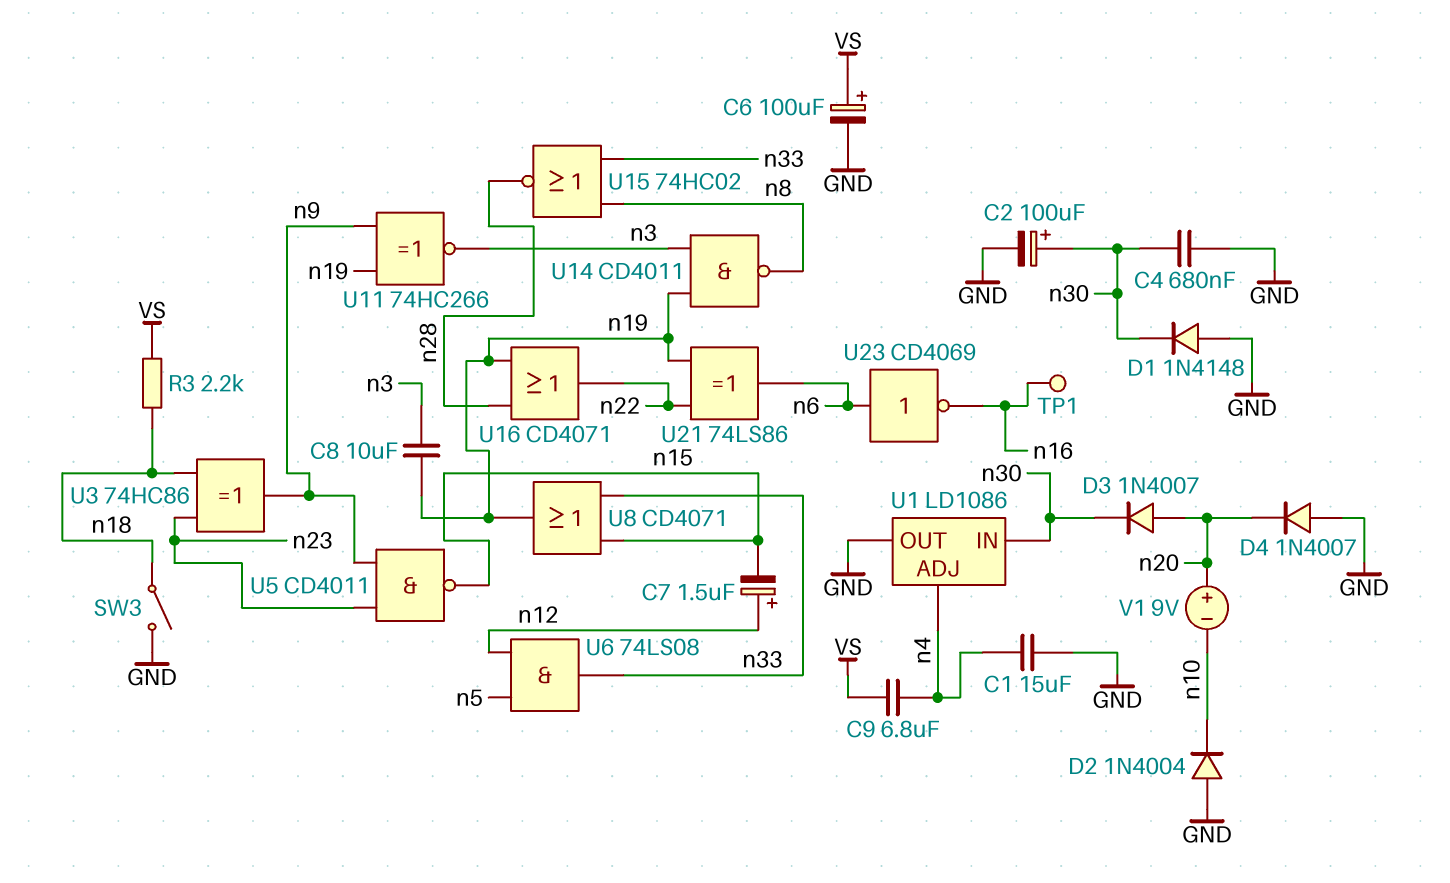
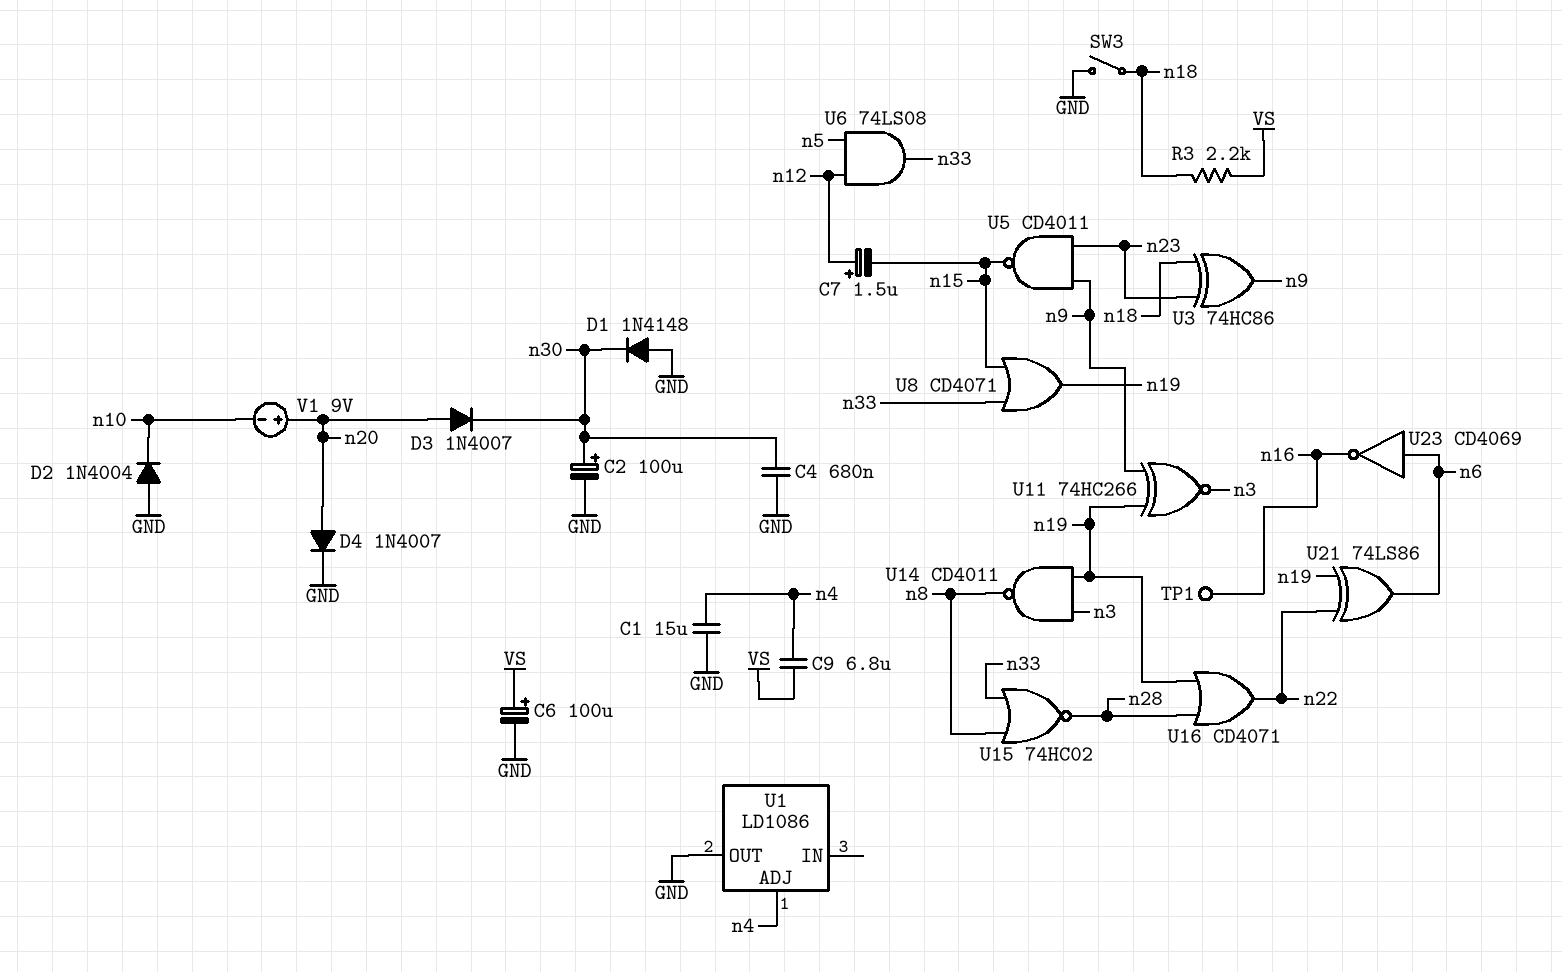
C8: 10uF (n3, n19) -> none
D4: diode 1N4007 (A GND, K n20) -> diode 1N4007 (A n20, K GND)
U1 pin IN: n30 -> none

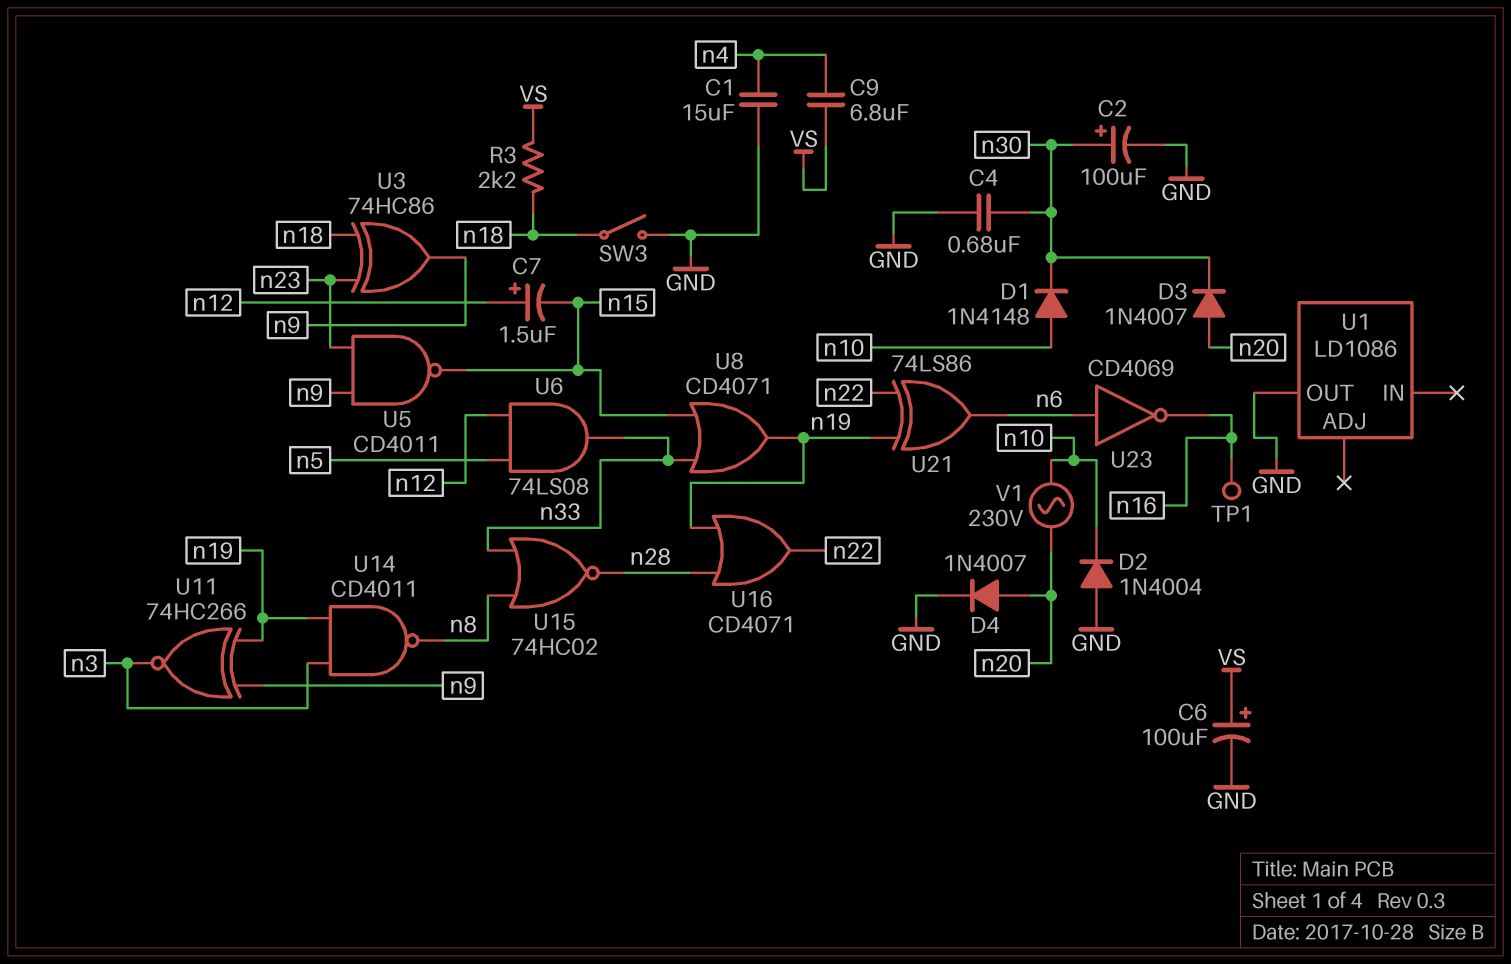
D1: diode 1N4148 (A GND, K n30) -> diode 1N4148 (A n10, K n30)
U1 pin ADJ: n4 -> none
V1: 9V (plus n20, minus n10) -> AC 230V (n10, n20)

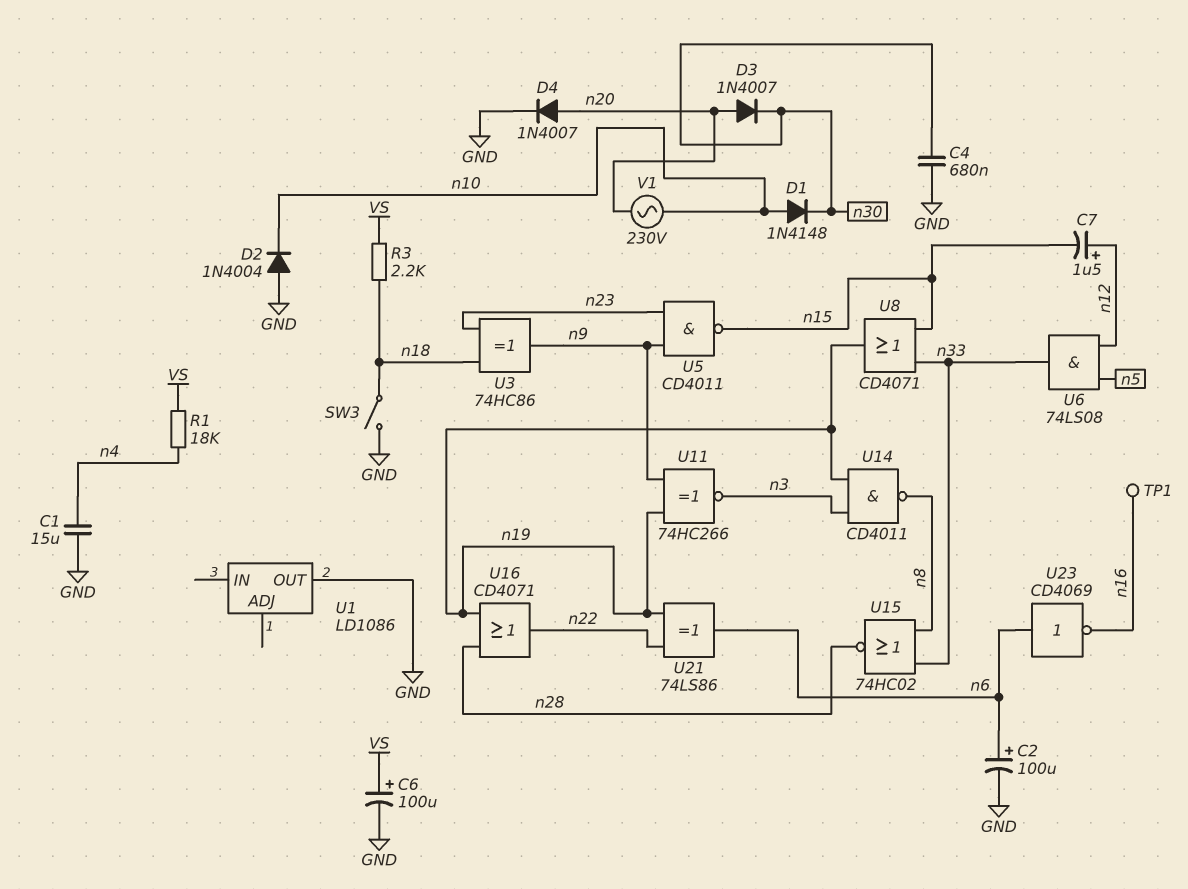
C2: 100uF (plus n30, minus GND) -> 100uF (plus n6, minus GND)
C9: 6.8uF (VS, n4) -> none
R1: none -> 18k (VS, n4)

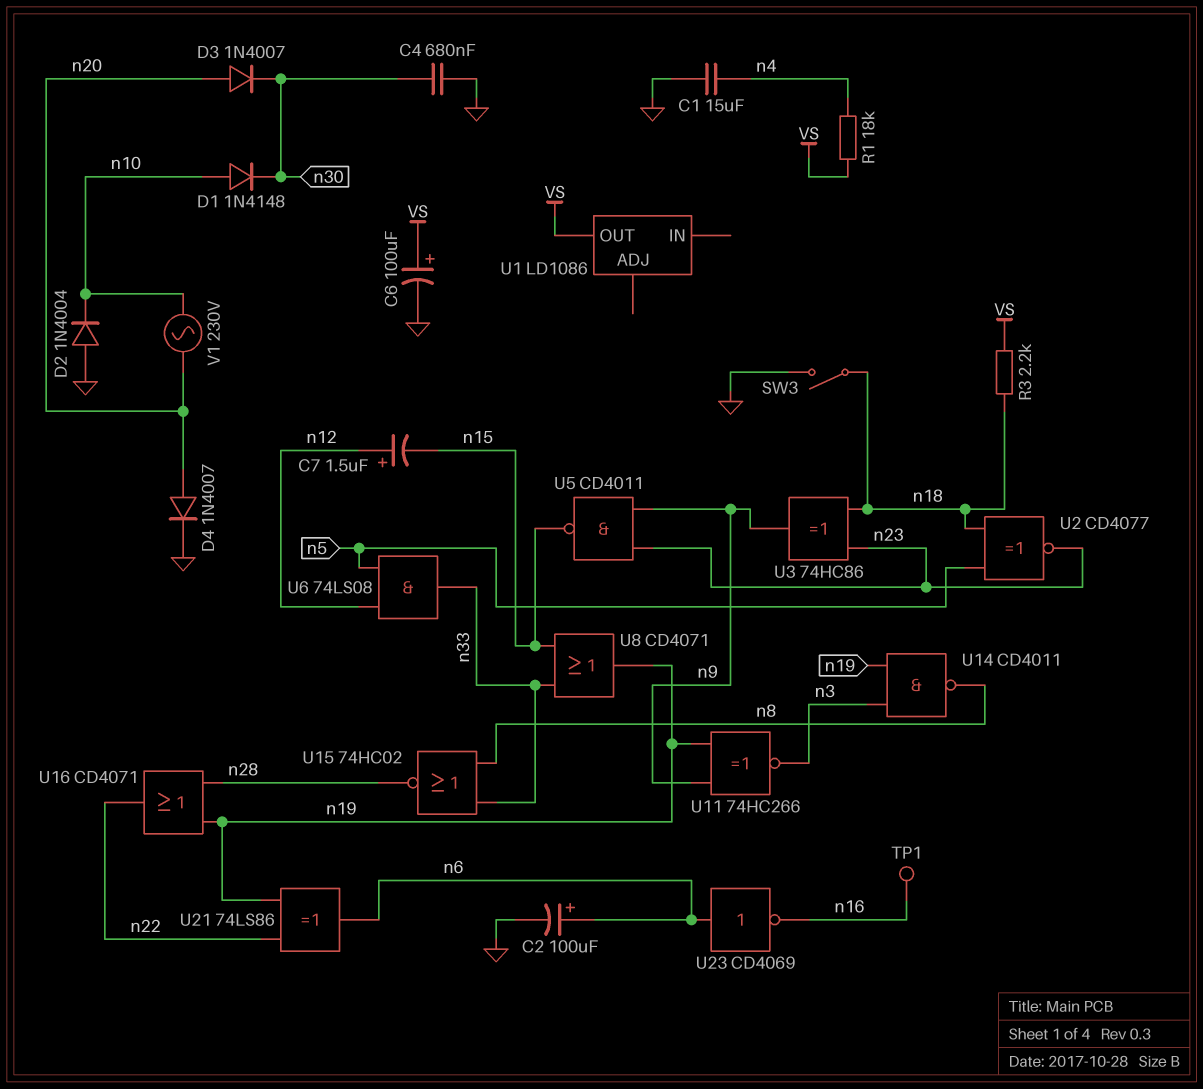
U1 pin OUT: GND -> VS
U2: none -> XNOR CD4077 (in n5, in n18, out n23)

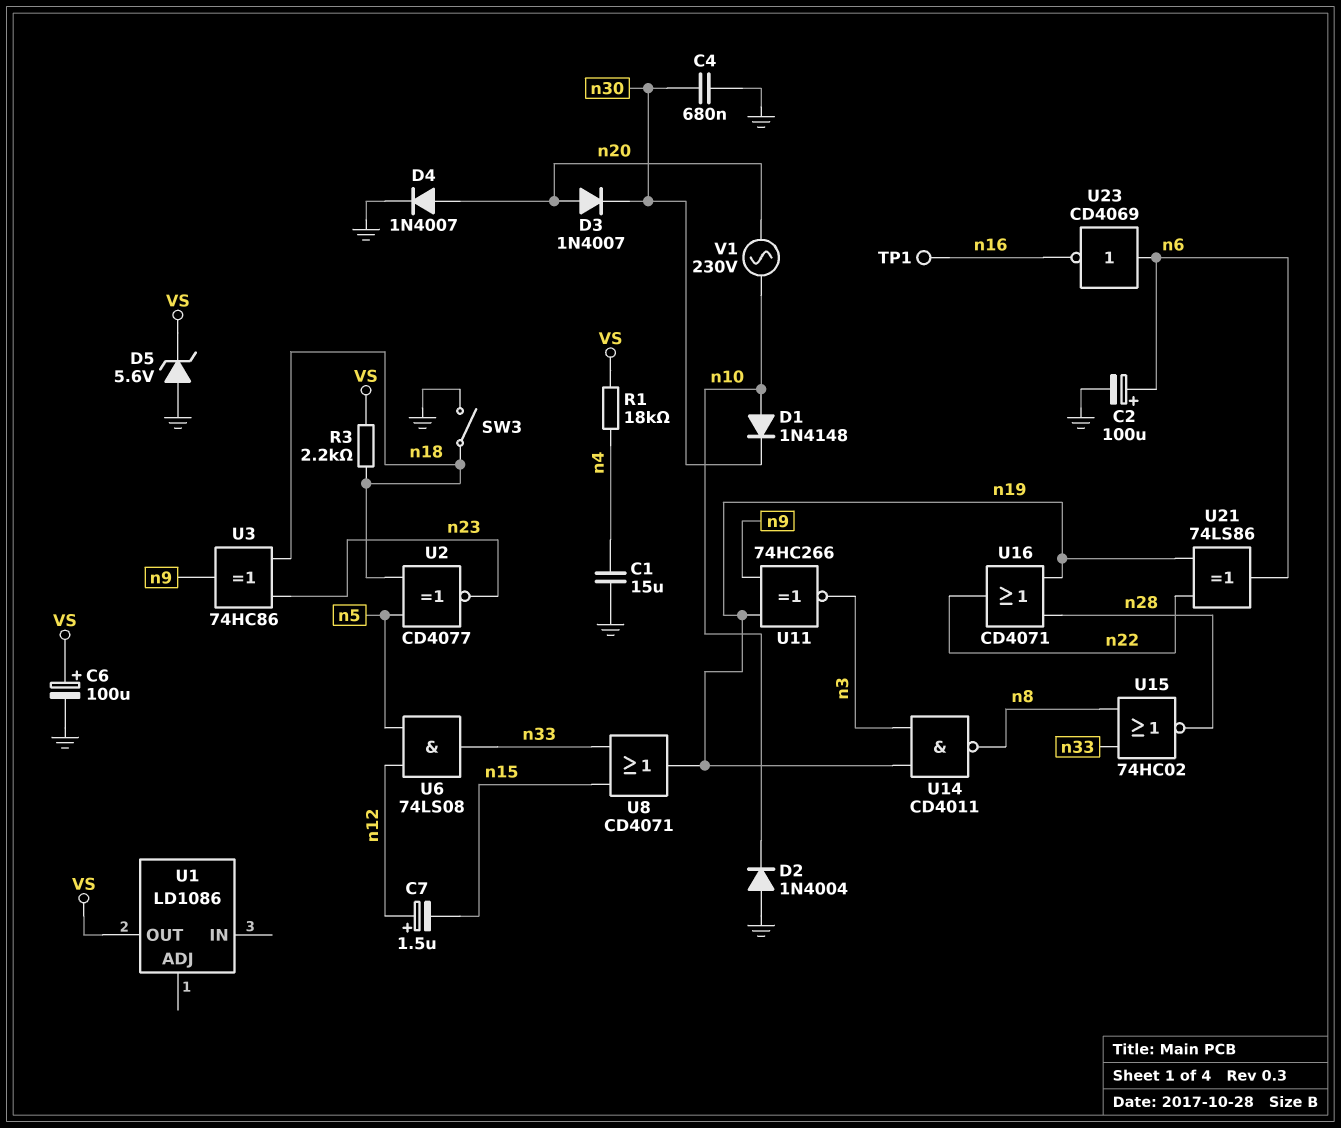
D5: none -> zener 5.6V (A GND, K VS)
U5: NAND CD4011 (in n9, in n23, out n15) -> none

